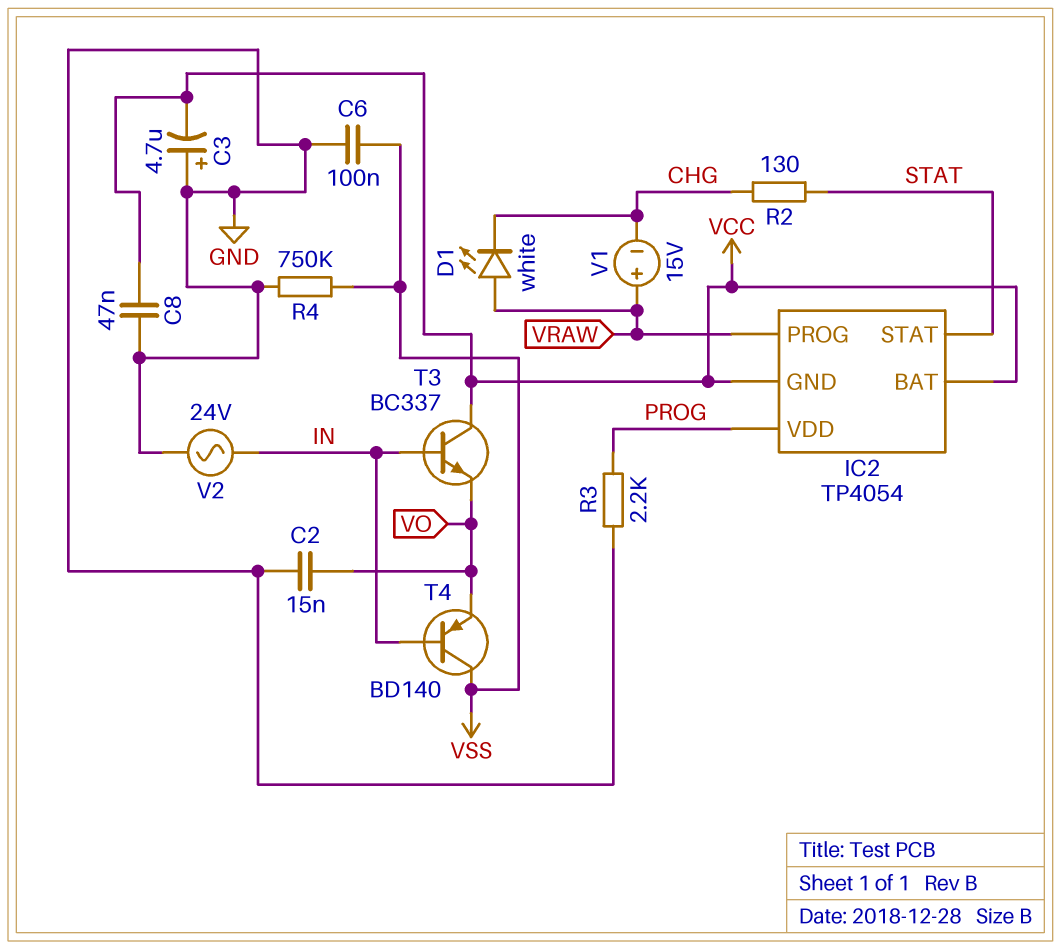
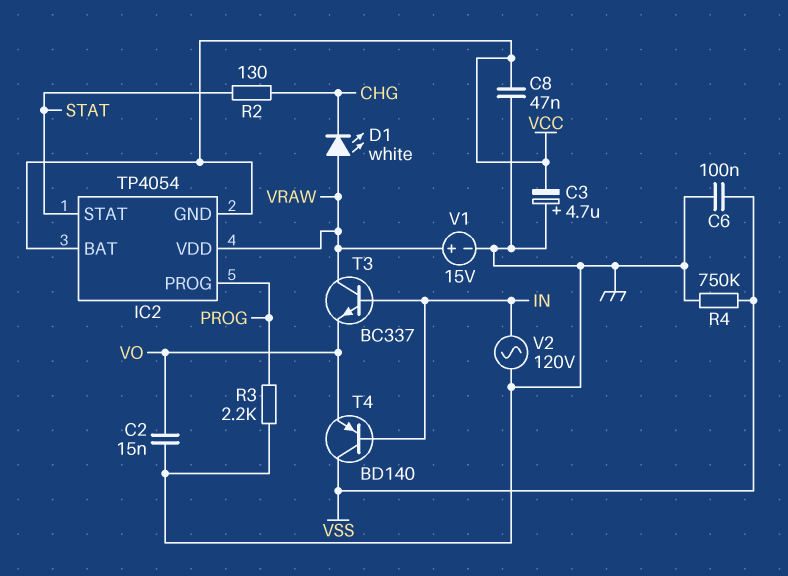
IC2 pin PROG: VRAW -> PROG
IC2 pin VDD: PROG -> VRAW
T3: NPN BC337 (B IN, C VCC, E VO) -> NPN BC337 (B IN, C VRAW, E VO)
V1: 15V (plus VRAW, minus CHG) -> 15V (plus VRAW, minus GND)
V2: AC 24V (GND, IN) -> AC 120V (GND, IN)

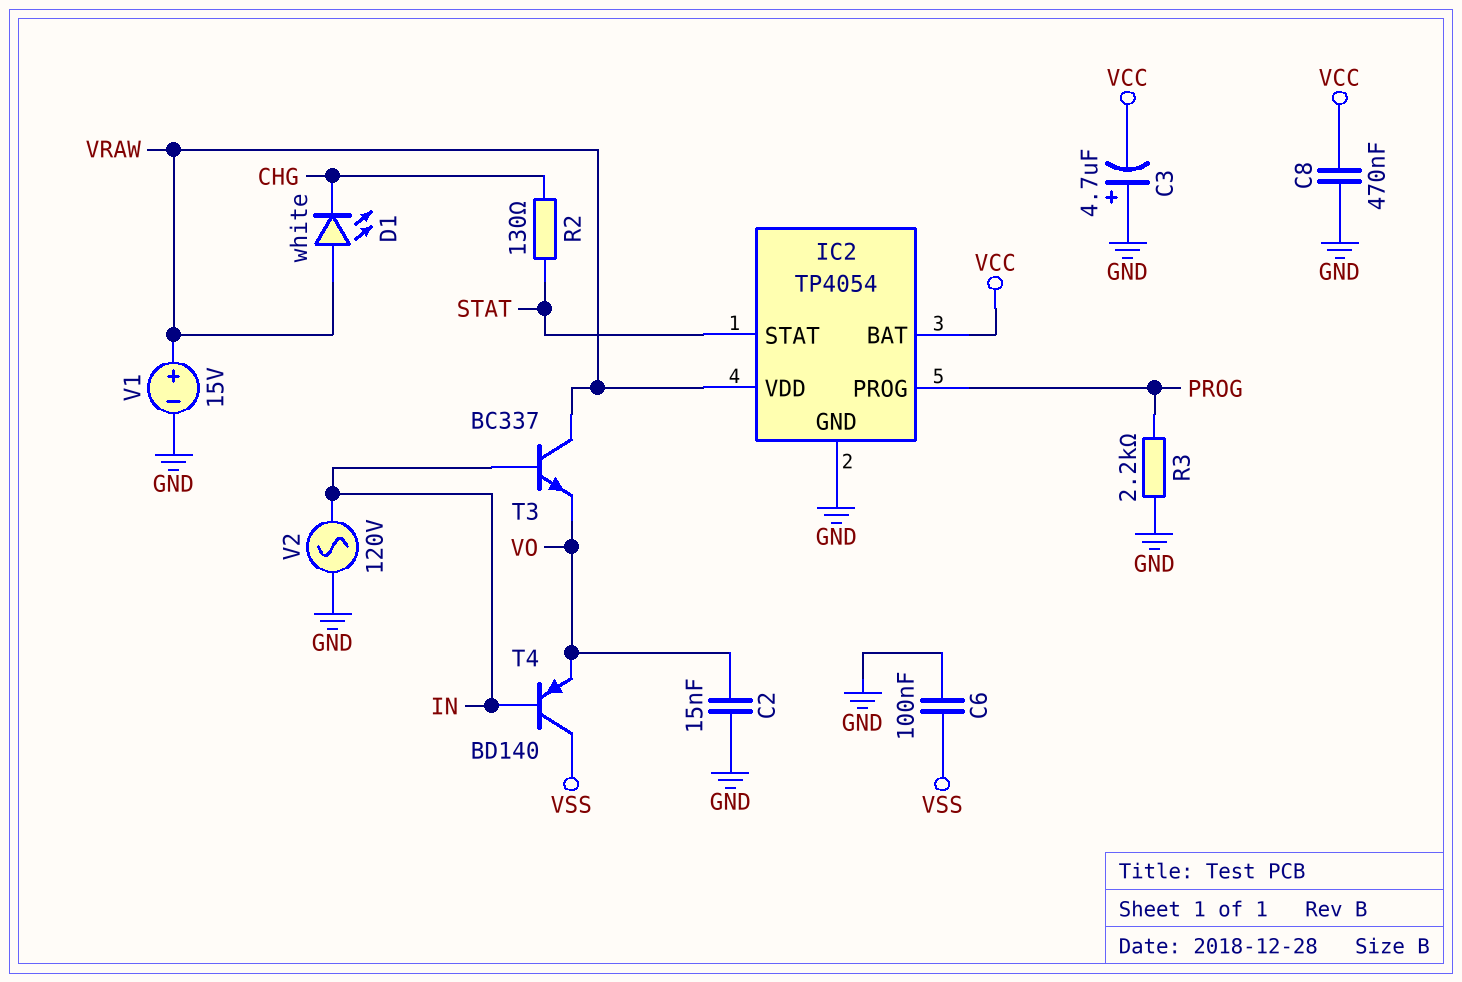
C8: 47nF (GND, VCC) -> 470nF (GND, VCC)
IC2 pin GND: VCC -> GND
R4: 750k (GND, VSS) -> none

